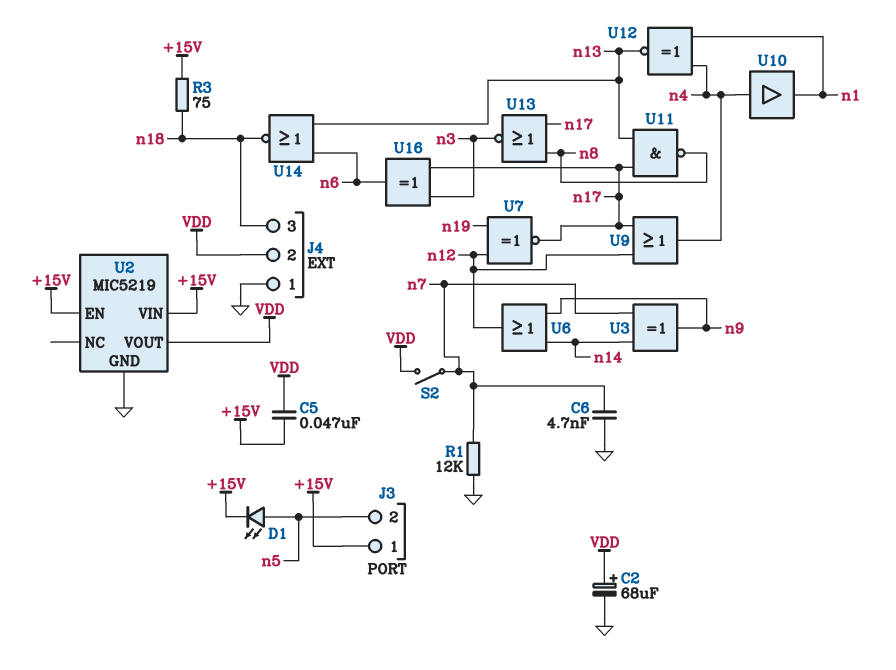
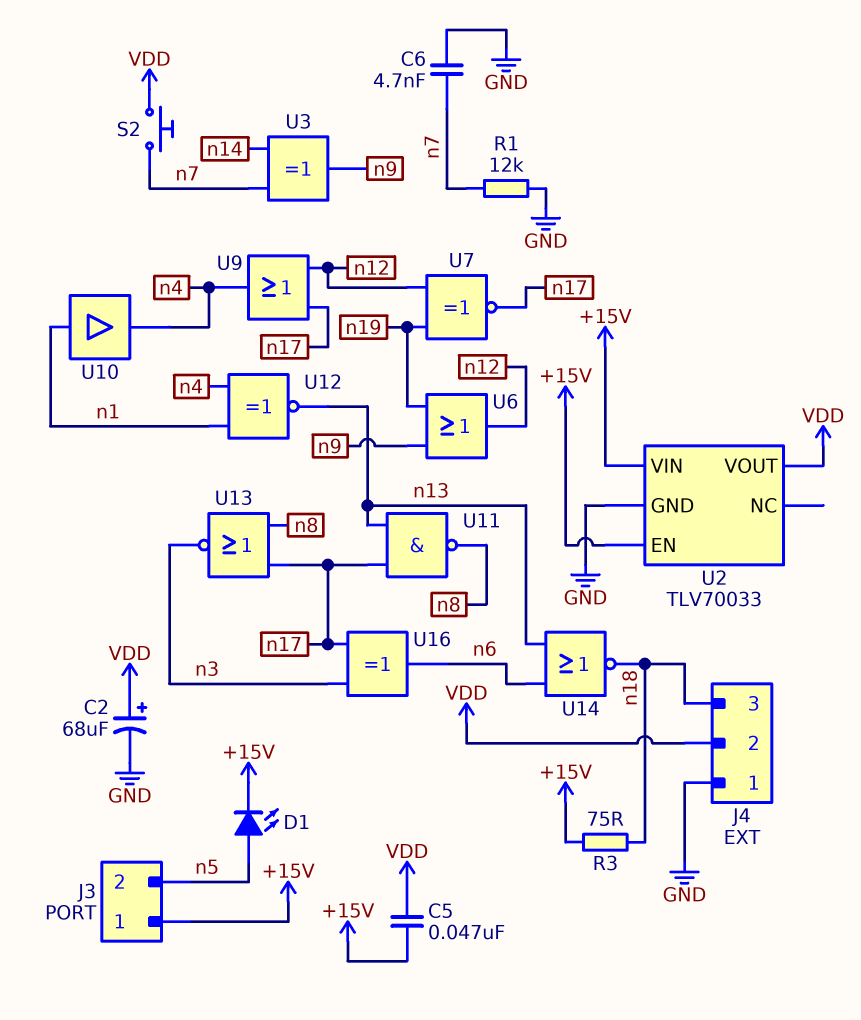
S2: switch (VDD, n7) -> button (VDD, n7)
U2: MIC5219 -> TLV70033
U6: OR (in n9, in n14, out n12) -> OR (in n9, in n19, out n12)
U10: buffer (in n4, out n1) -> buffer (in n1, out n4)

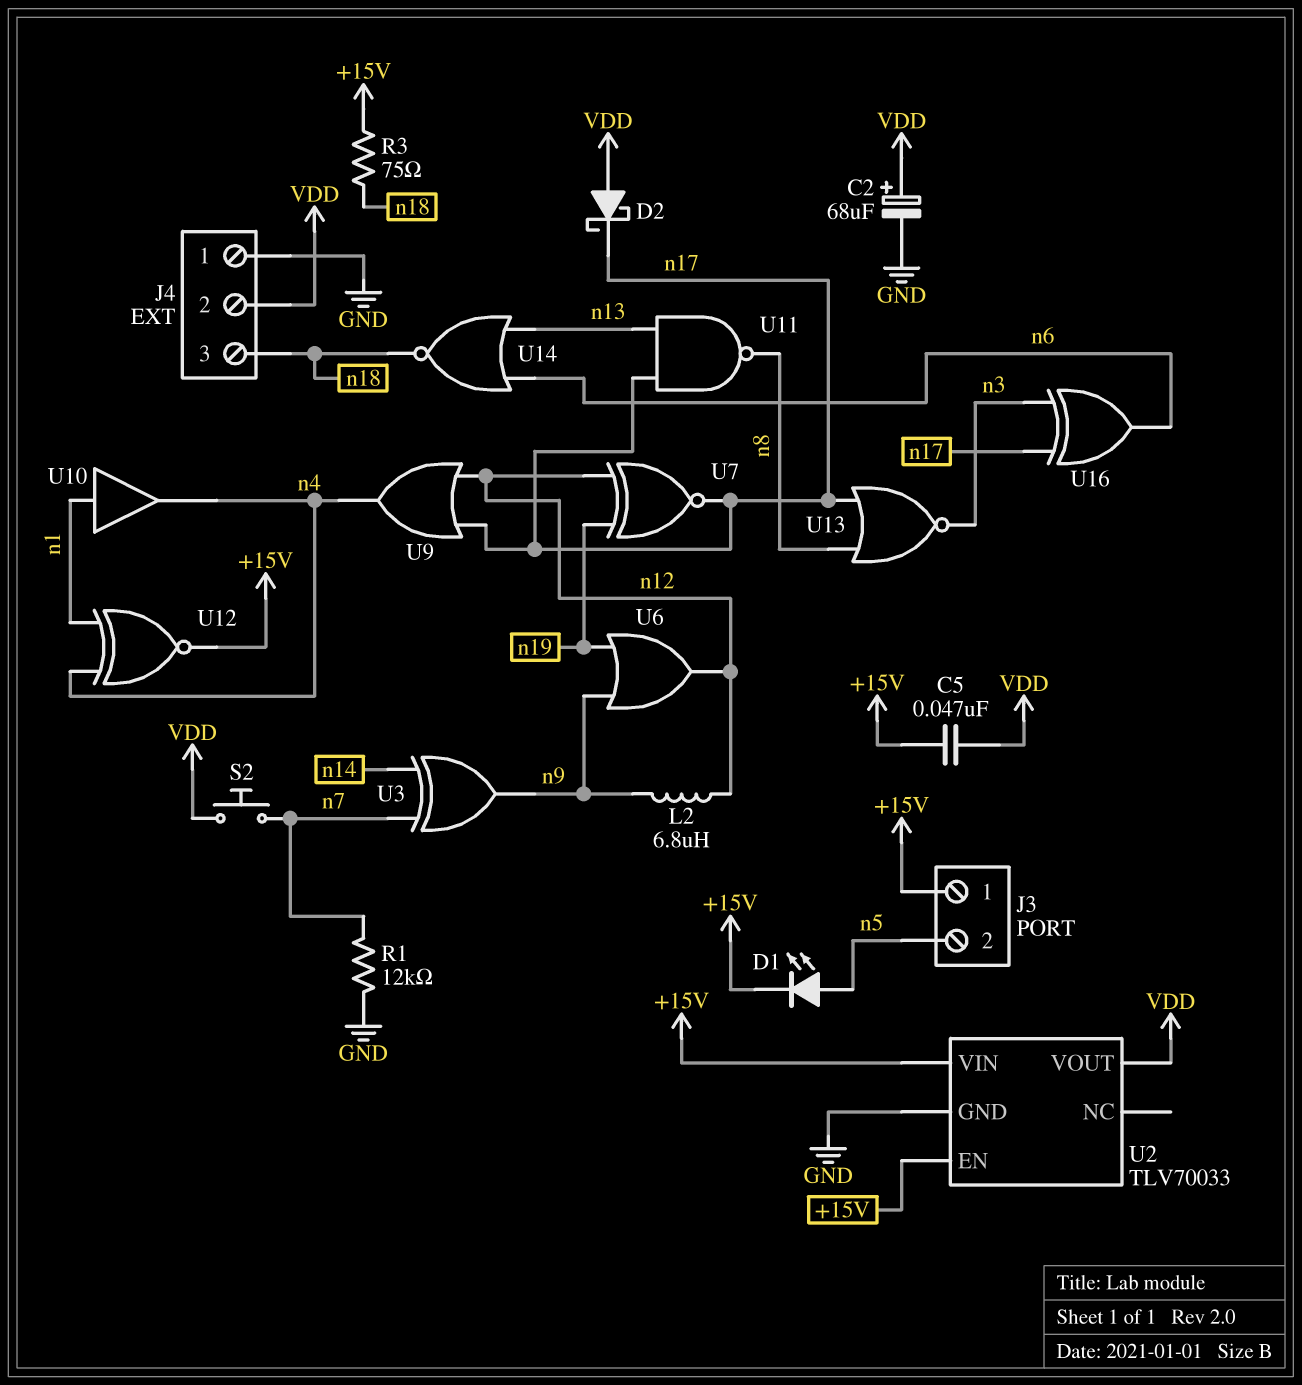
C6: 4.7nF (GND, n7) -> none
D2: none -> schottky (A VDD, K n17)
L2: none -> 6.8uH (n9, n12)
U12: XNOR (in n1, in n4, out n13) -> XNOR (in n1, in n4, out +15V)

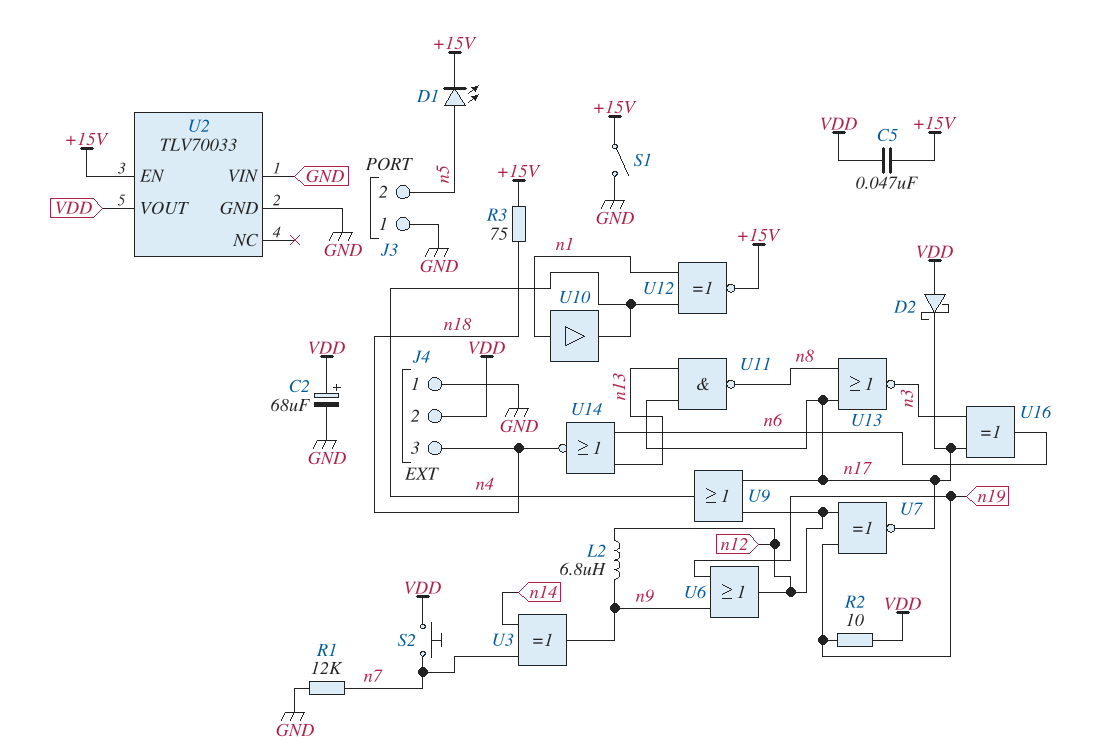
J3 pin 1: +15V -> GND
R2: none -> 10 (VDD, n19)
S1: none -> switch (+15V, GND)
U2 pin VIN: +15V -> GND

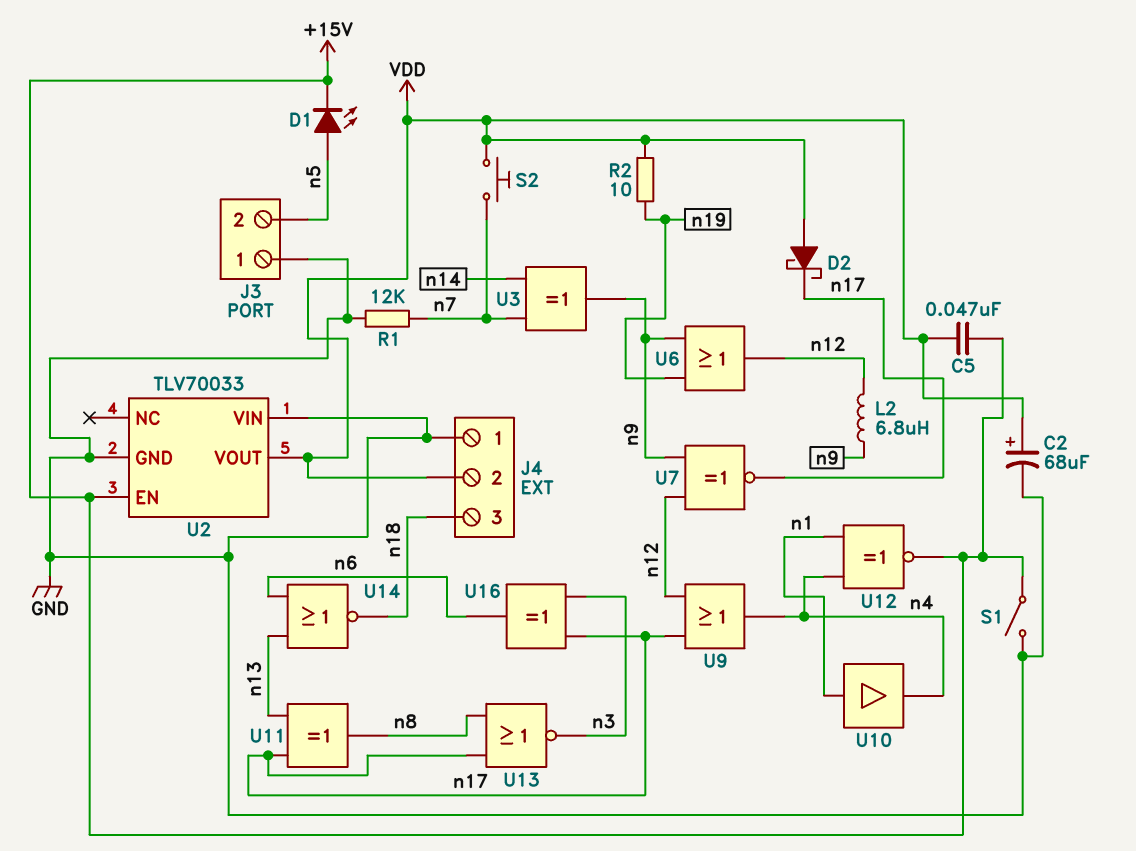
R3: 75 (+15V, n18) -> none
U7: XNOR (in n12, in n19, out n17) -> XNOR (in n9, in n12, out n17)
U11: NAND (in n13, in n17, out n8) -> XOR (in n13, in n17, out n8)

